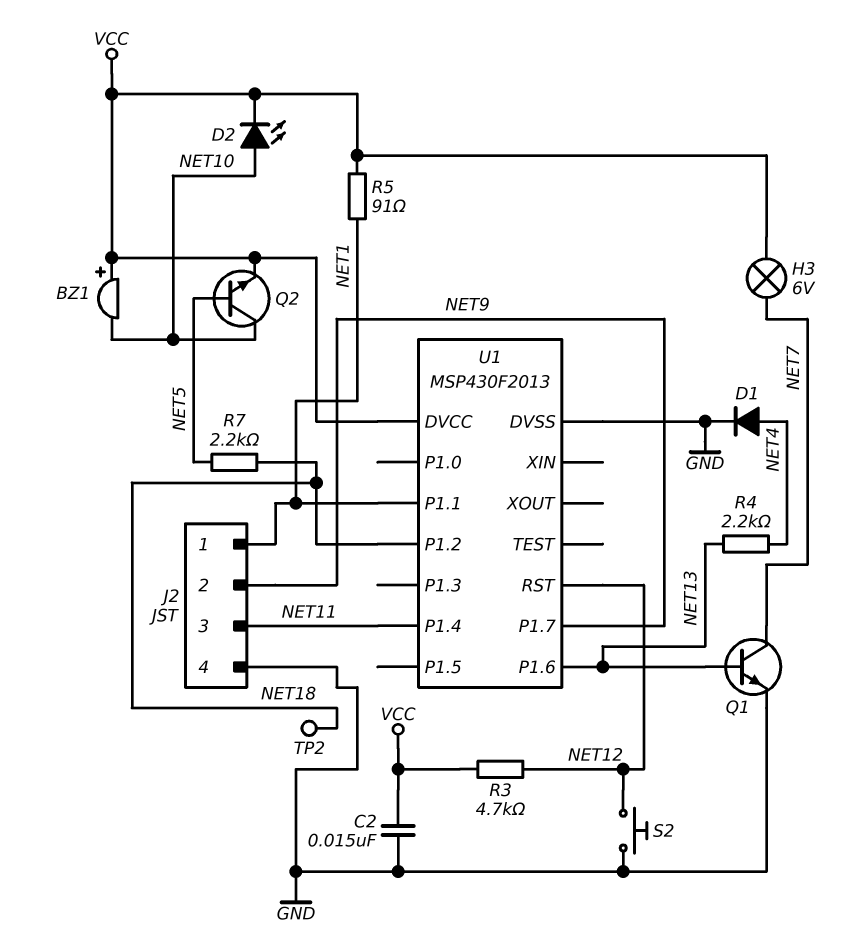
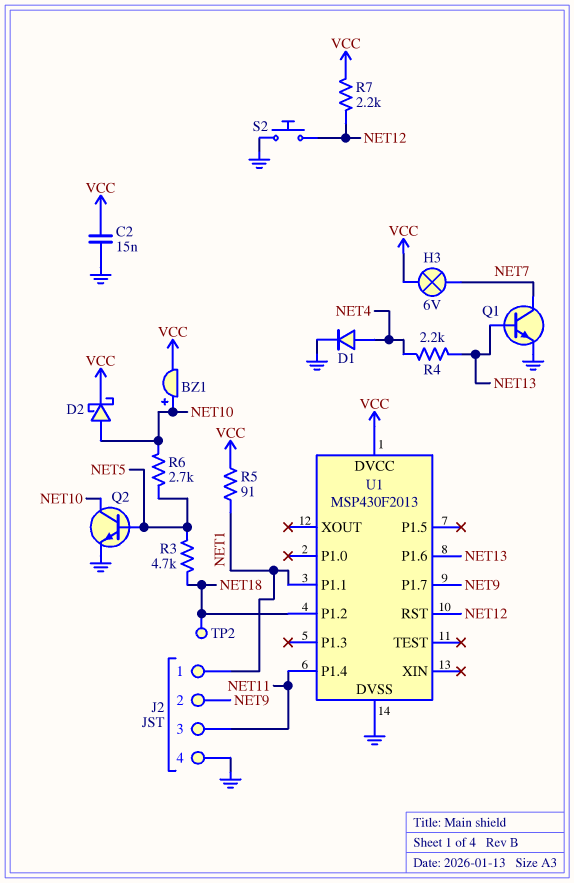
BZ1: buzzer (plus VCC, minus NET10) -> buzzer (plus NET10, minus VCC)
D2: LED (A NET10, K VCC) -> schottky (A NET10, K VCC)
Q2: NPN (B NET5, C NET10, E VCC) -> NPN (B NET5, C NET10, E GND)
R3: 4.7k (NET12, VCC) -> 4.7k (NET5, NET18)
R6: none -> 2.7k (NET5, NET10)
R7: 2.2k (NET5, NET18) -> 2.2k (NET12, VCC)

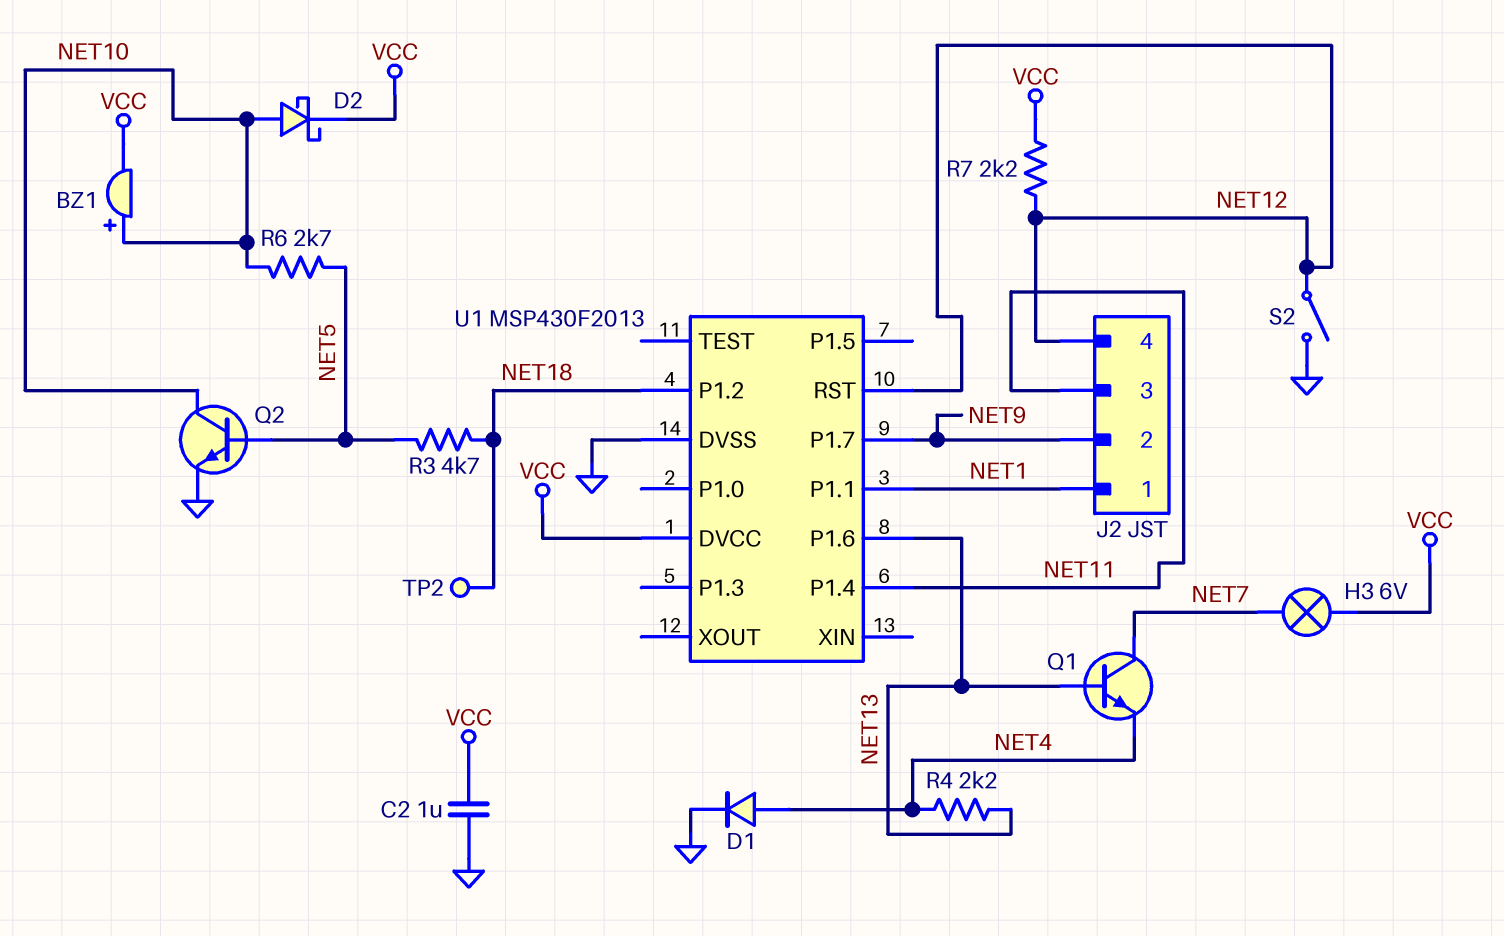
C2: 15nF (GND, VCC) -> 1uF (GND, VCC)
J2 pin 4: GND -> NET12
Q1: NPN (B NET13, C NET7, E GND) -> NPN (B NET13, C NET7, E NET4)
R5: 91 (NET1, VCC) -> none
S2: button (GND, NET12) -> switch (GND, NET12)

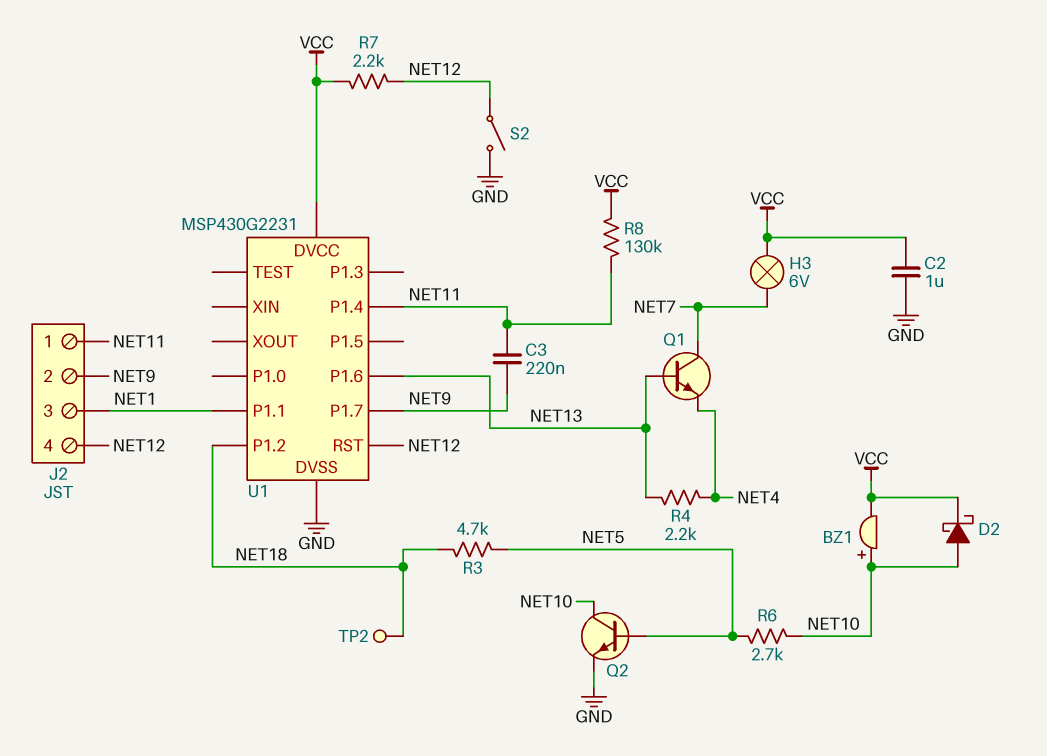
C3: none -> 220nF (NET9, NET11)
D1: diode (A NET4, K GND) -> none
J2 pin 1: NET1 -> NET11
J2 pin 3: NET11 -> NET1
R8: none -> 130k (NET11, VCC)
U1: MSP430F2013 -> MSP430G2231

